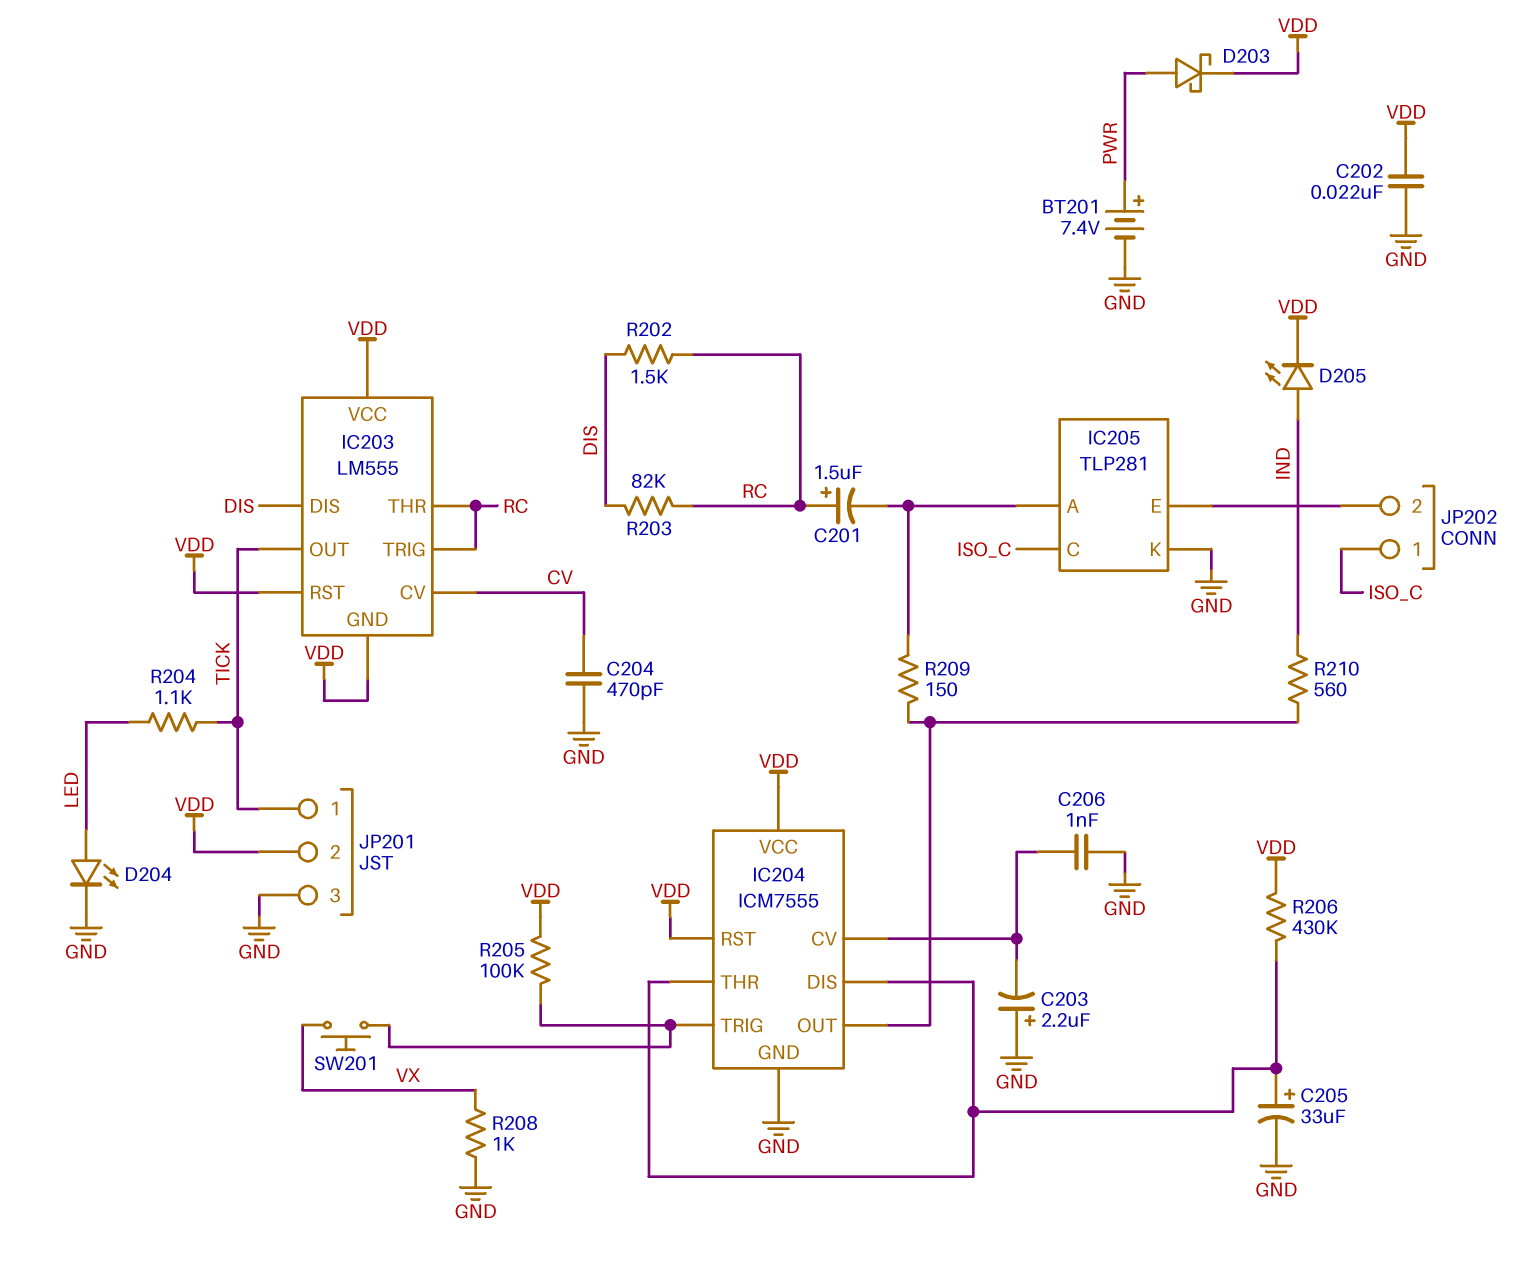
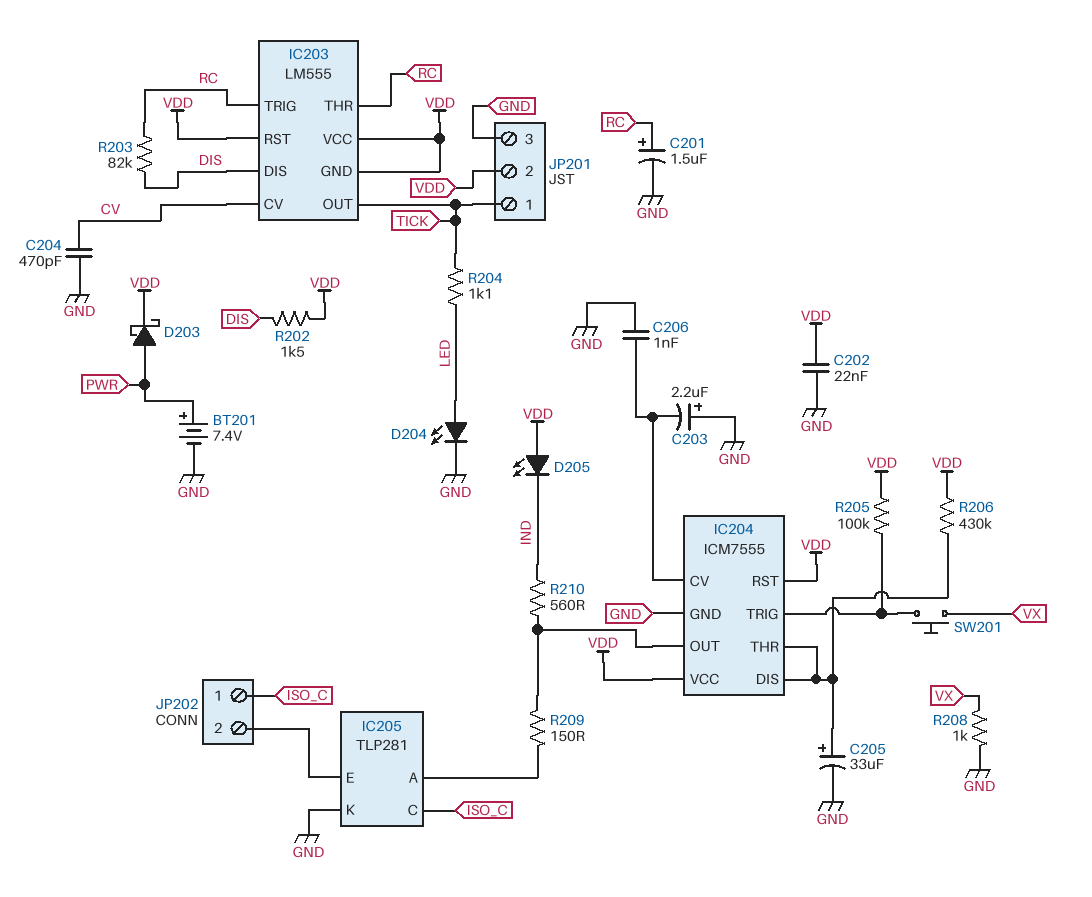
C201: 1.5uF (plus RC, minus IC205/A) -> 1.5uF (plus RC, minus GND)
D205: LED (A IND, K VDD) -> LED (A VDD, K IND)
R202: 1.5k (DIS, RC) -> 1.5k (DIS, VDD)

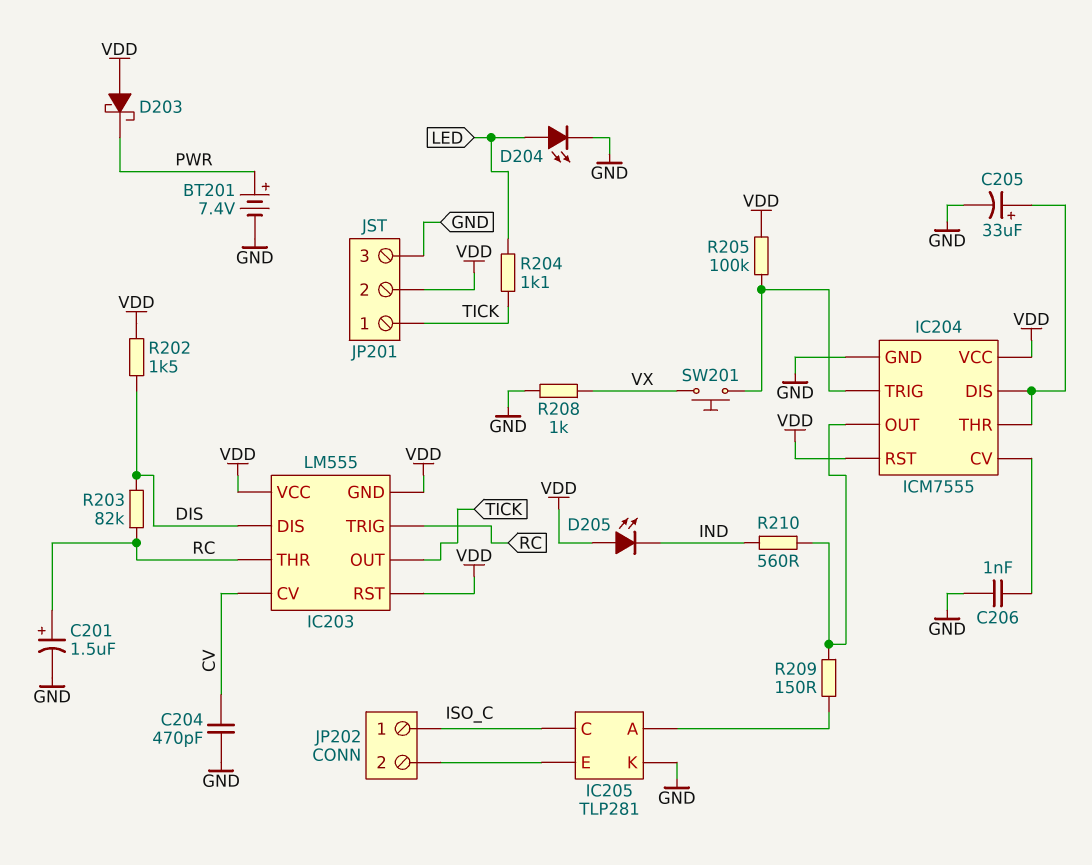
C202: 22nF (GND, VDD) -> none
C203: 2.2uF (plus GND, minus IC204/CV) -> none
D203: schottky (A PWR, K VDD) -> schottky (A VDD, K PWR)
R206: 430k (IC204/DIS, VDD) -> none

